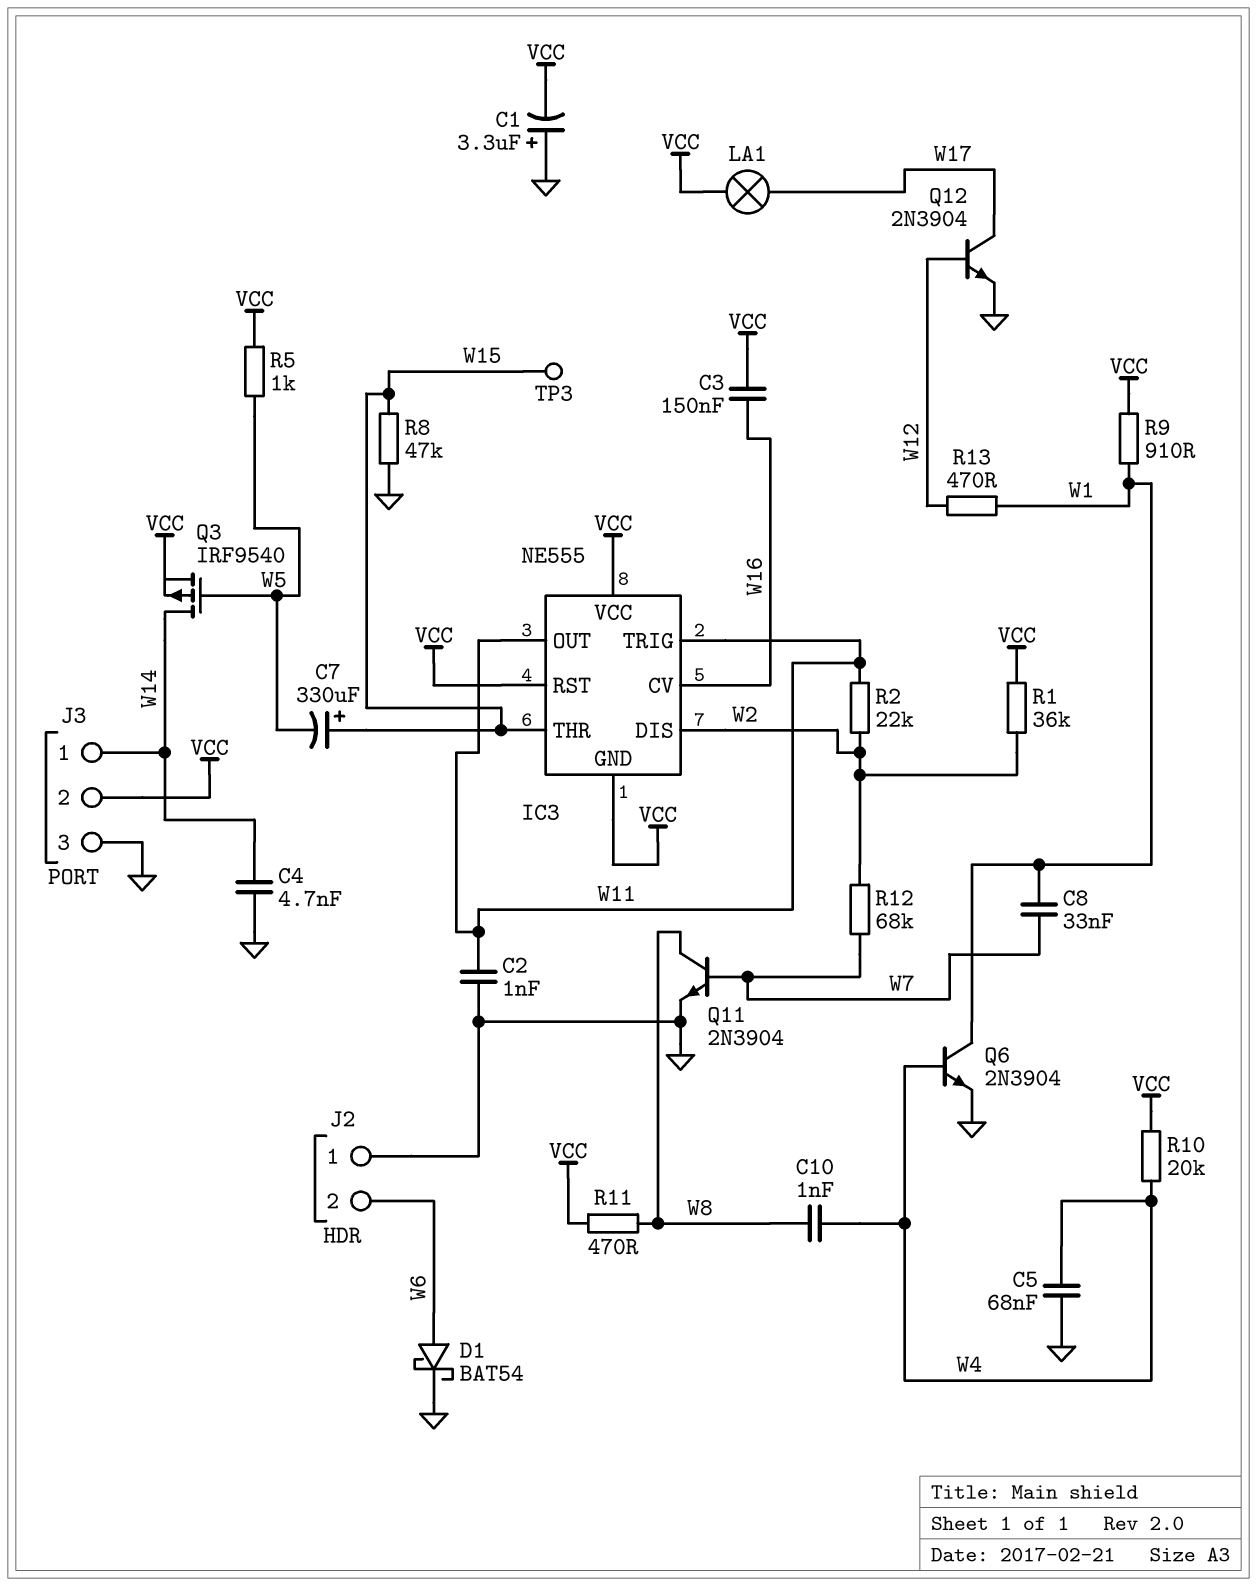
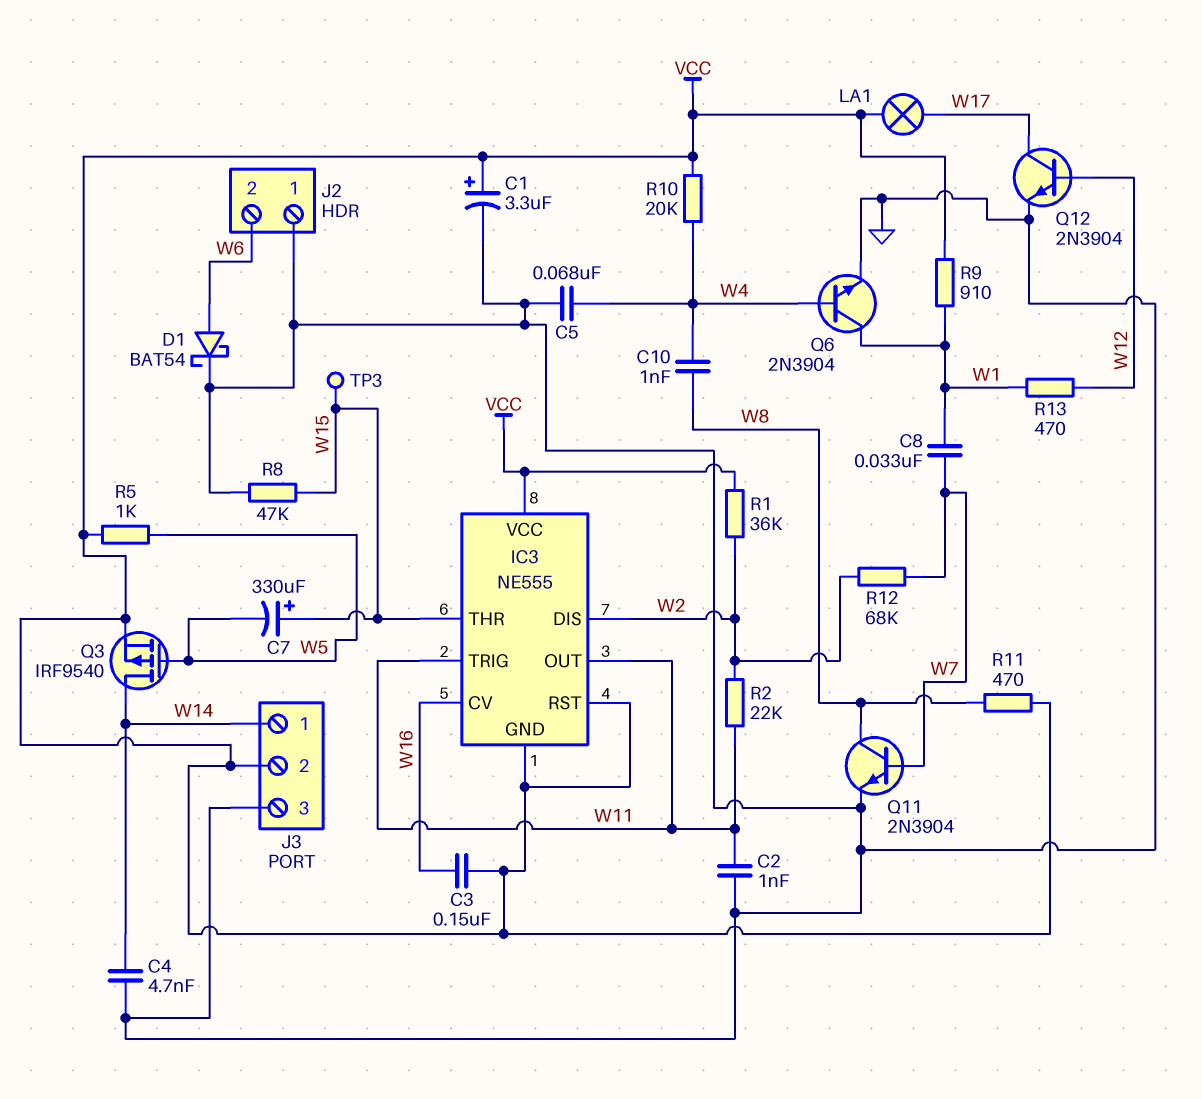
C1: 3.3uF (plus GND, minus VCC) -> 3.3uF (plus VCC, minus GND)

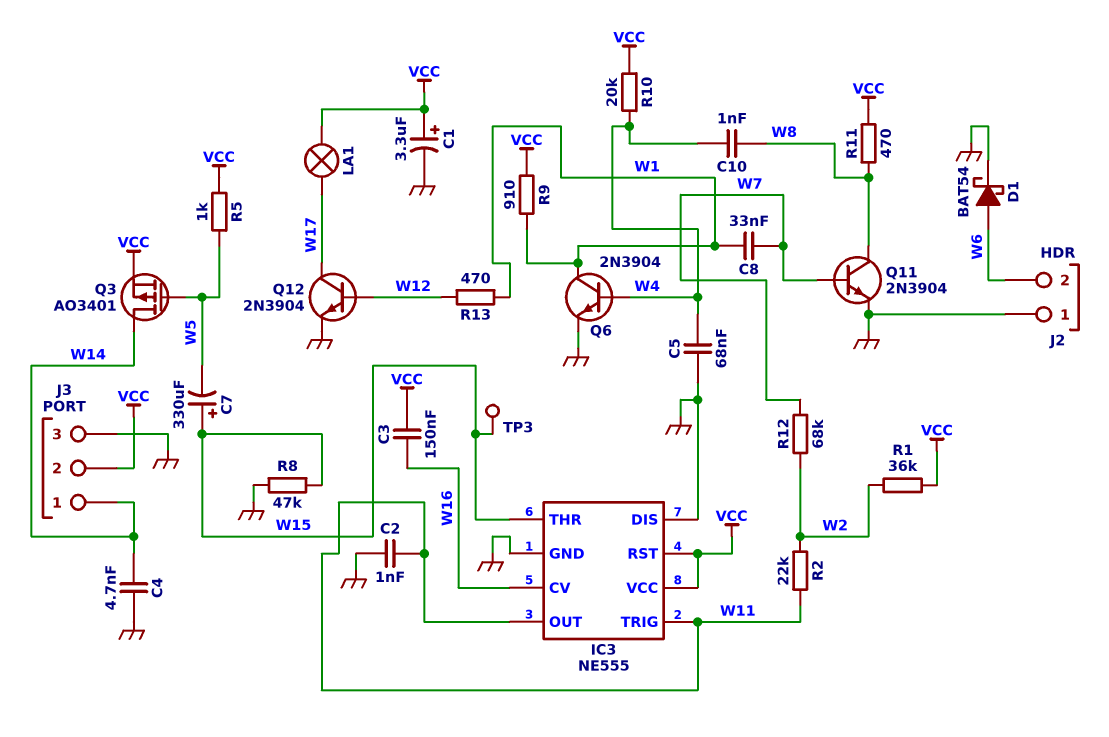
IC3 pin DIS: W2 -> GND
IC3 pin GND: VCC -> GND
Q3: PMOS IRF9540 (G W5, D W14, S VCC) -> PMOS AO3401 (G W5, D W14, S VCC)

